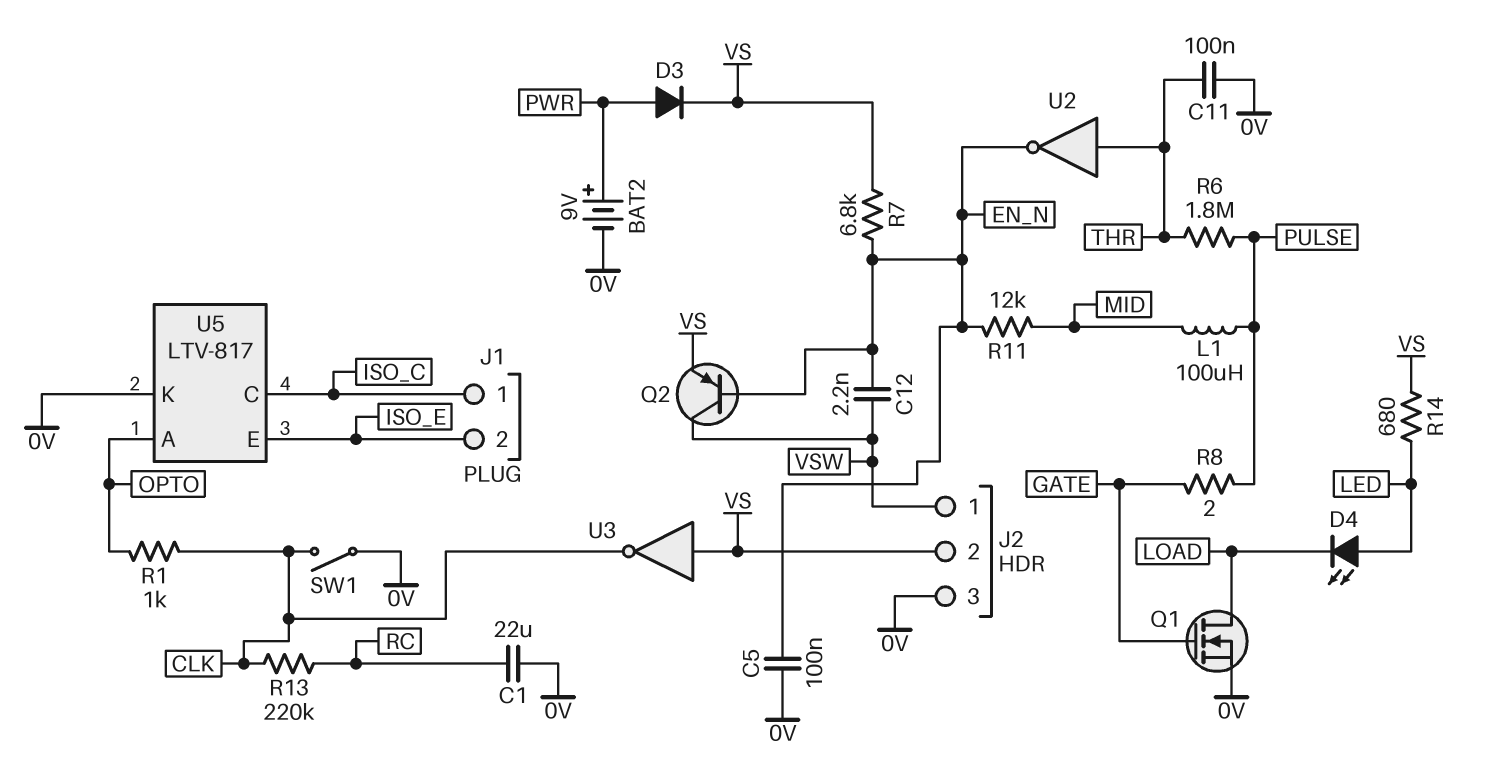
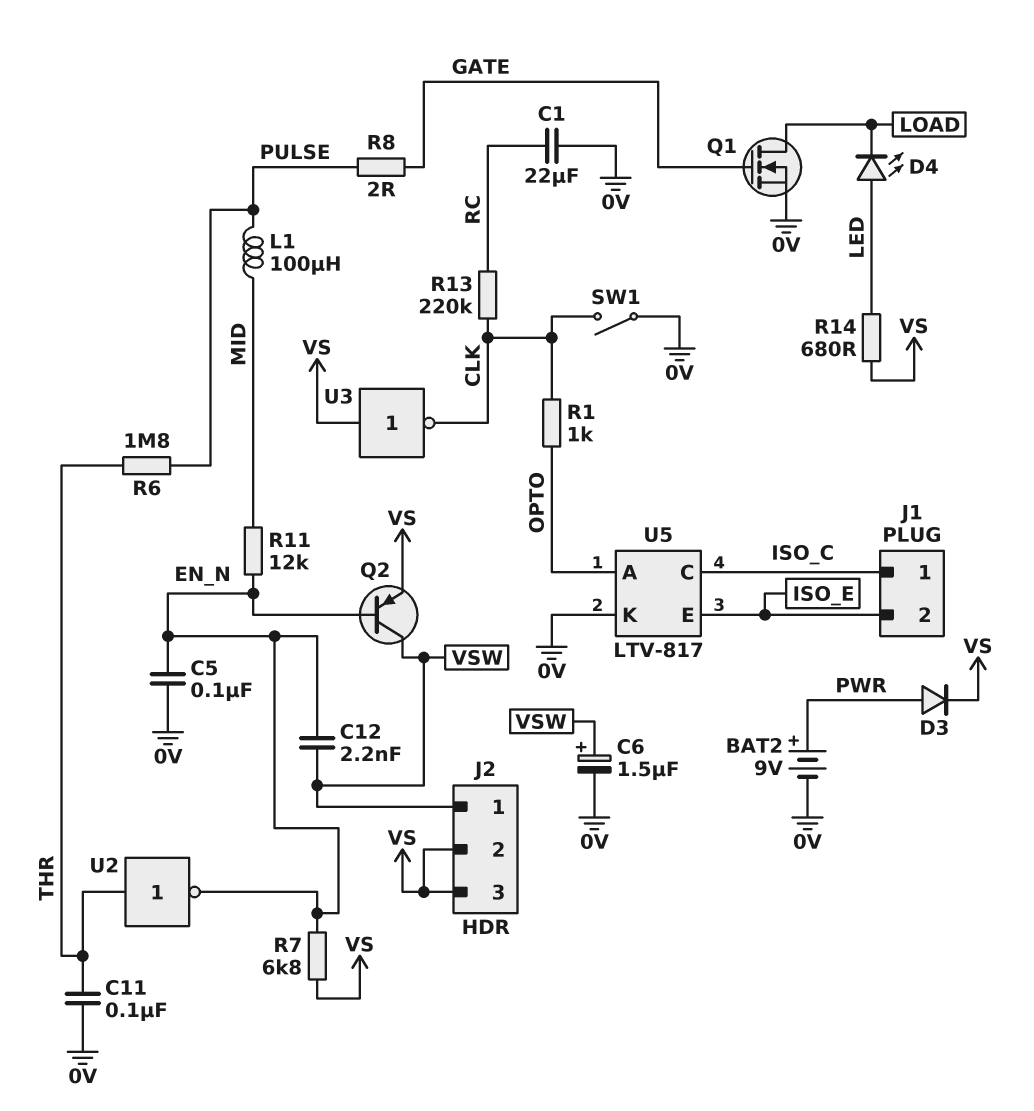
C6: none -> 1.5uF (plus VSW, minus 0V)
J2 pin 3: 0V -> VS

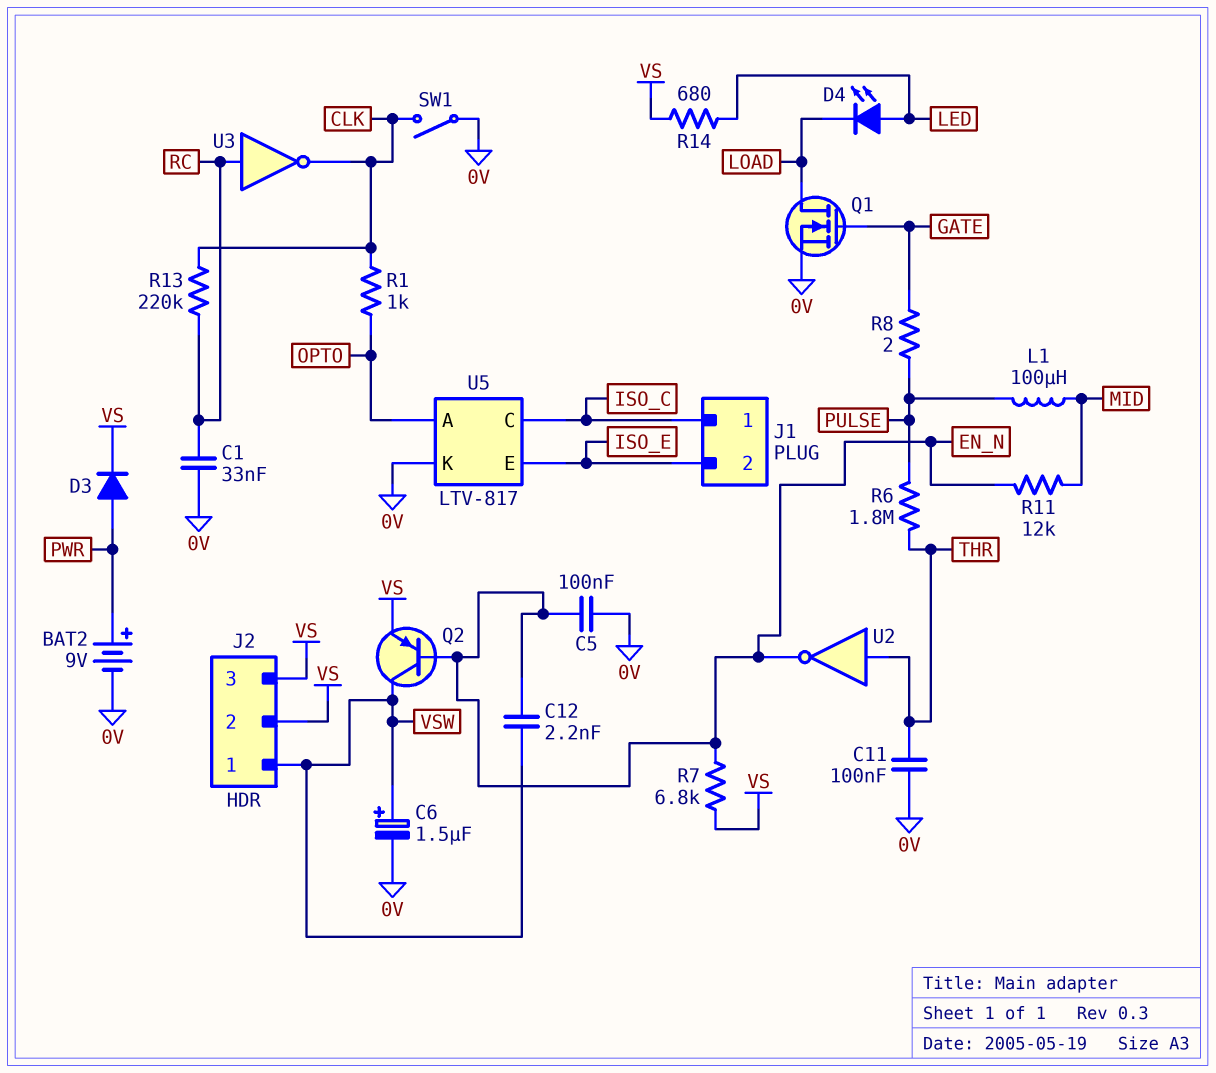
C1: 22uF (0V, RC) -> 33nF (0V, RC)
U3: NOT (in VS, out CLK) -> NOT (in RC, out CLK)

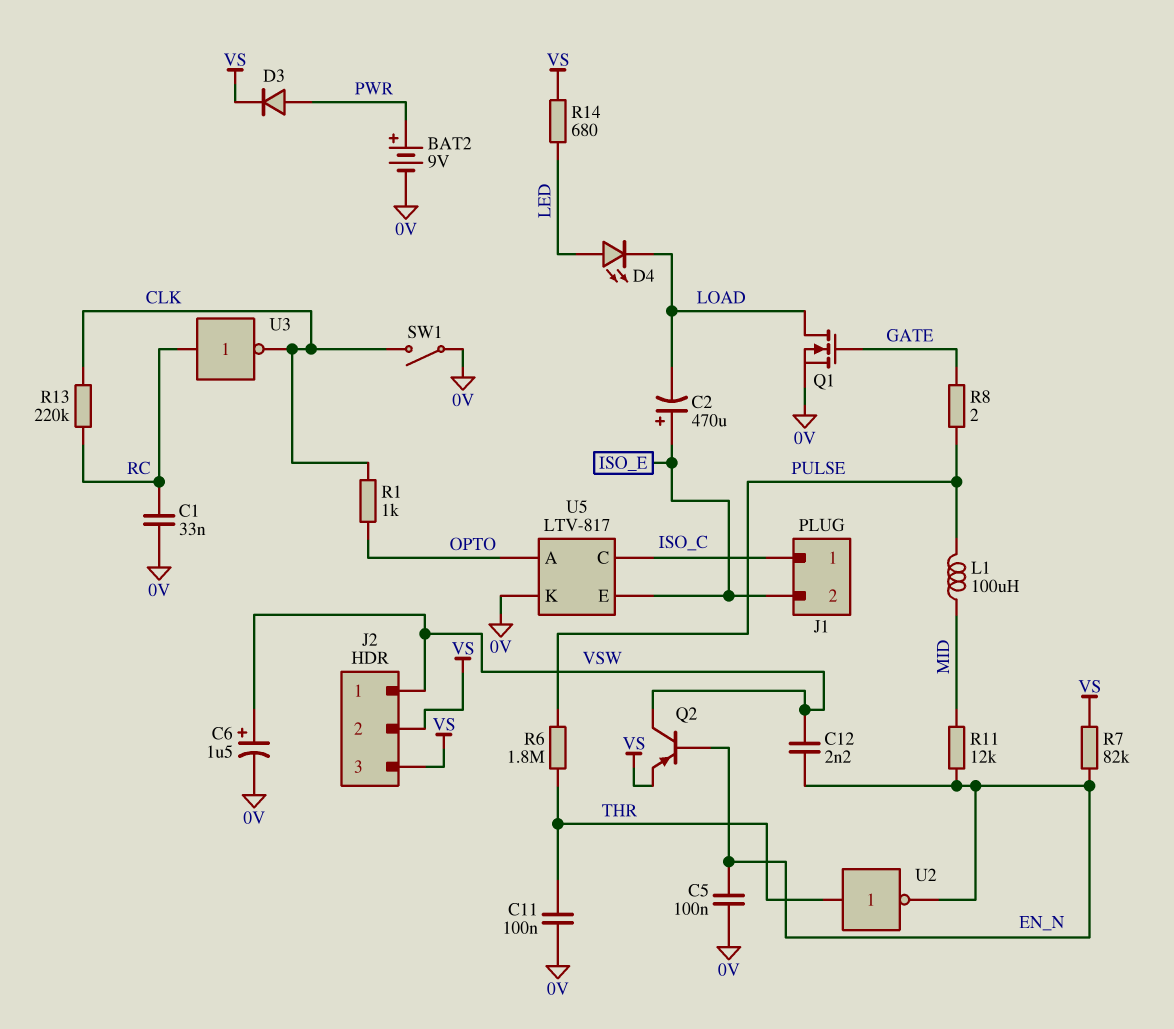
C2: none -> 470uF (plus ISO_E, minus LOAD)
R7: 6.8k (EN_N, VS) -> 82k (EN_N, VS)

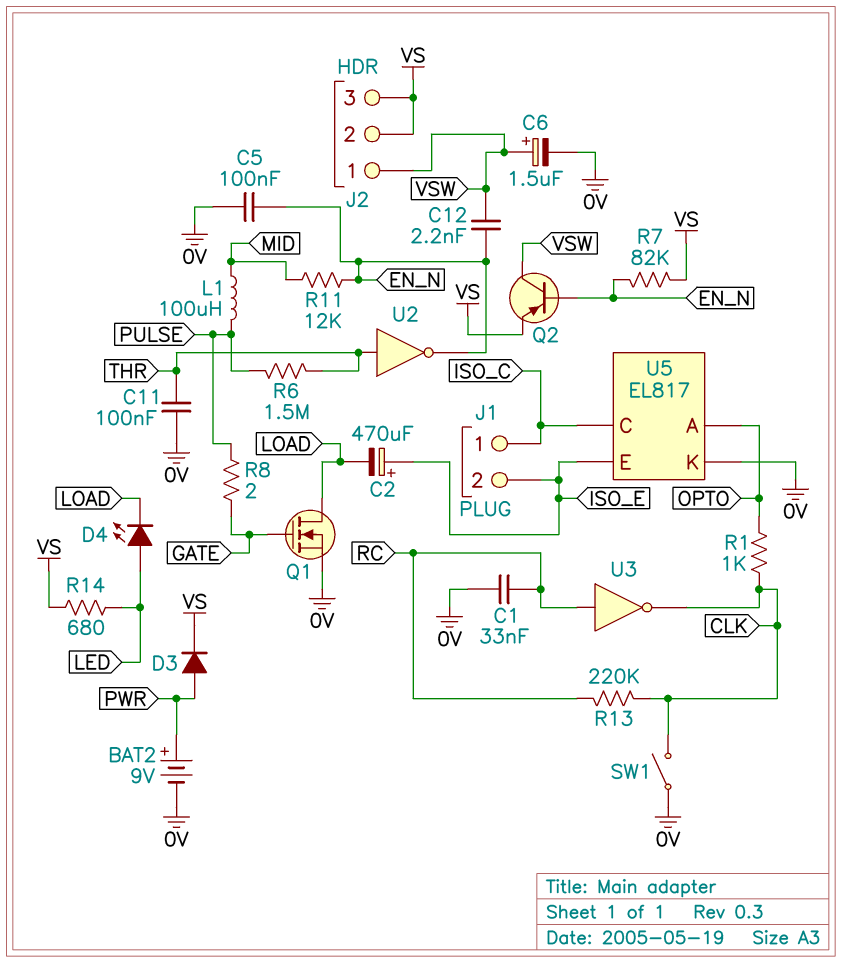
R6: 1.8M (PULSE, THR) -> 1.5M (PULSE, THR)
U5: LTV-817 -> EL817

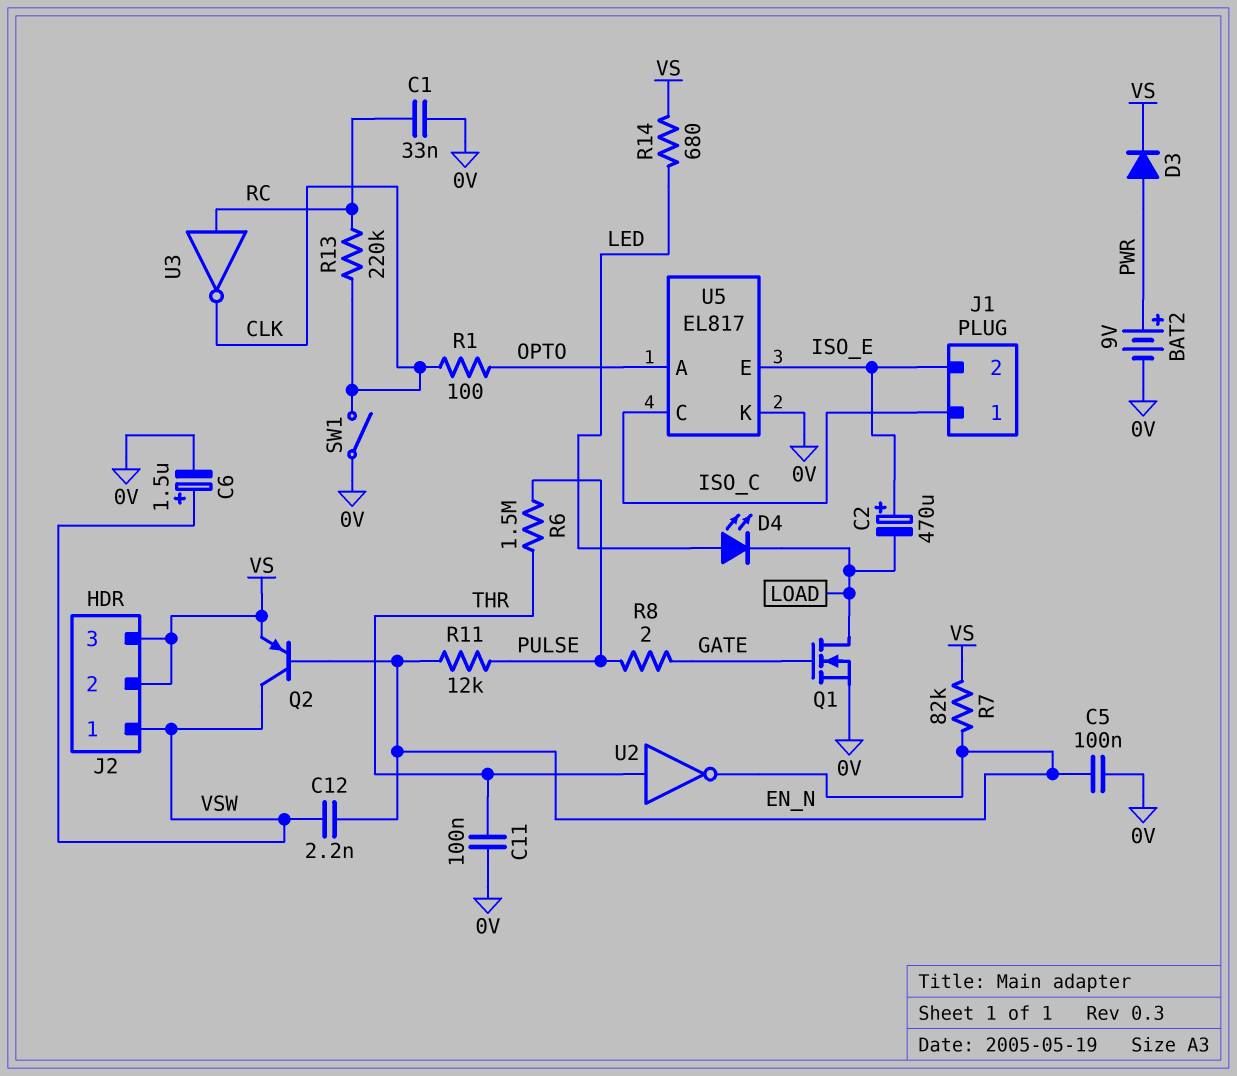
L1: 100uH (MID, PULSE) -> none
R1: 1k (CLK, OPTO) -> 100 (CLK, OPTO)
R11: 12k (EN_N, MID) -> 12k (EN_N, PULSE)

